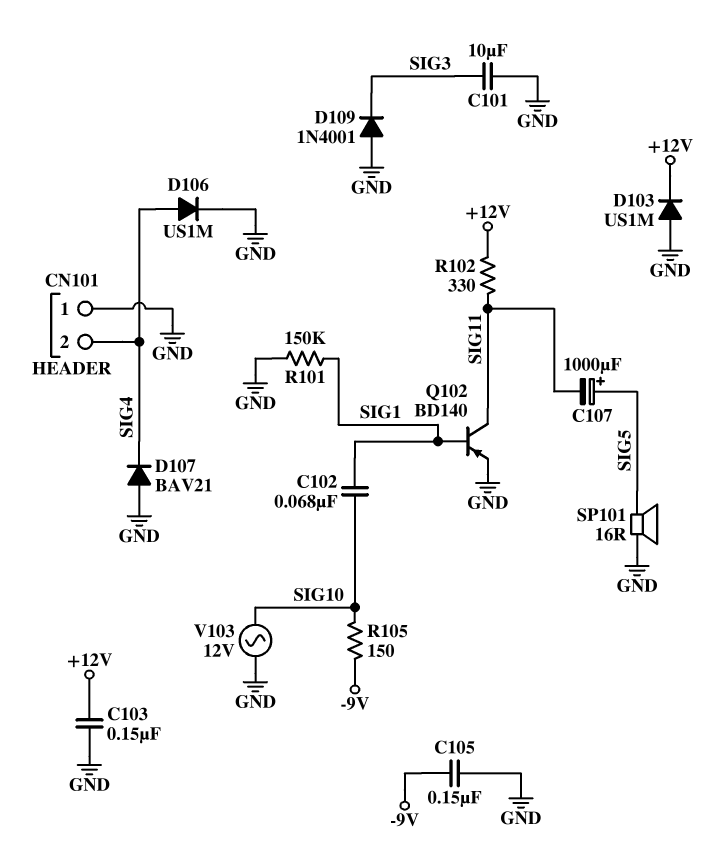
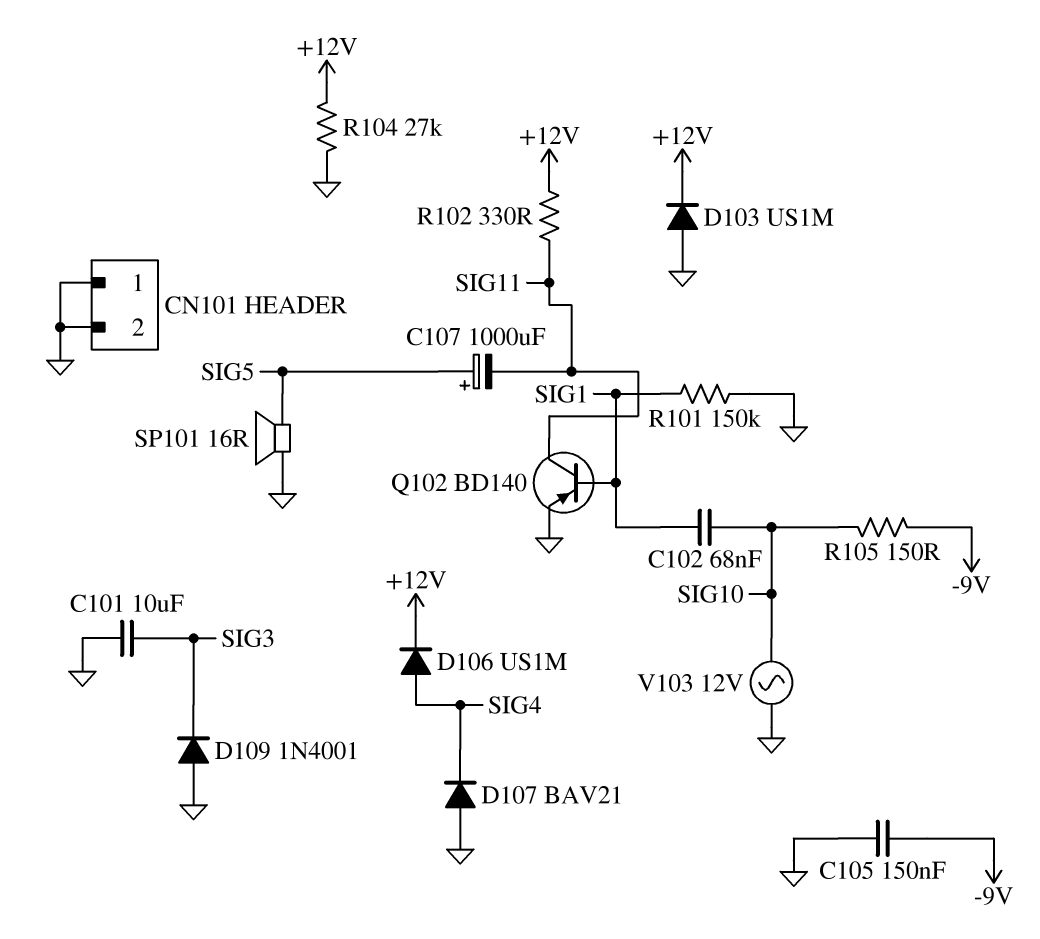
C103: 150nF (+12V, GND) -> none
CN101 pin 2: SIG4 -> GND
D106: diode US1M (A SIG4, K GND) -> diode US1M (A SIG4, K +12V)
R104: none -> 27k (+12V, GND)

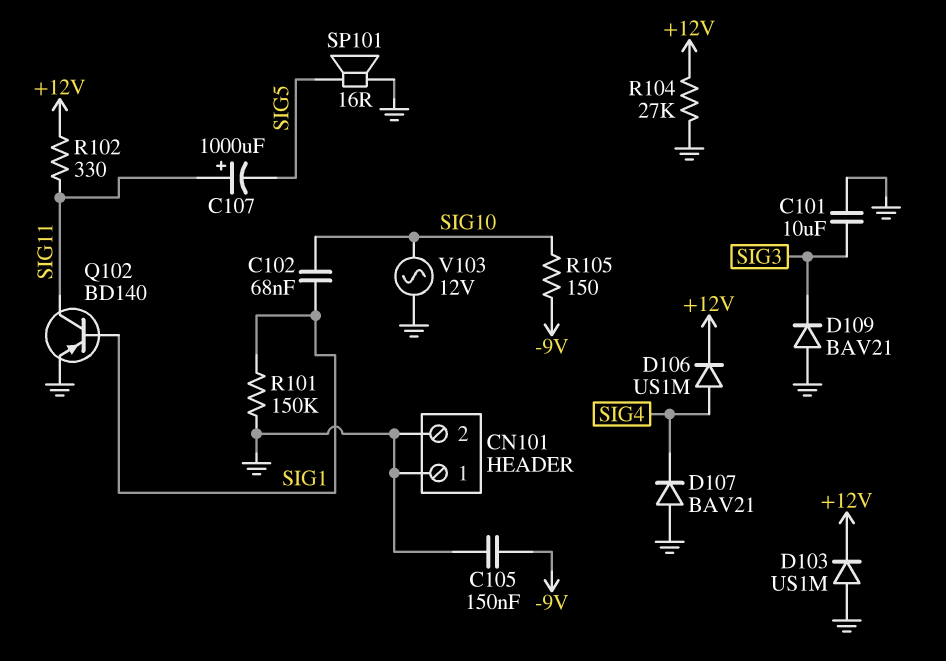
C107: 1000uF (plus SIG5, minus SIG11) -> 1000uF (plus SIG11, minus SIG5)
D109: diode 1N4001 (A GND, K SIG3) -> diode BAV21 (A GND, K SIG3)

